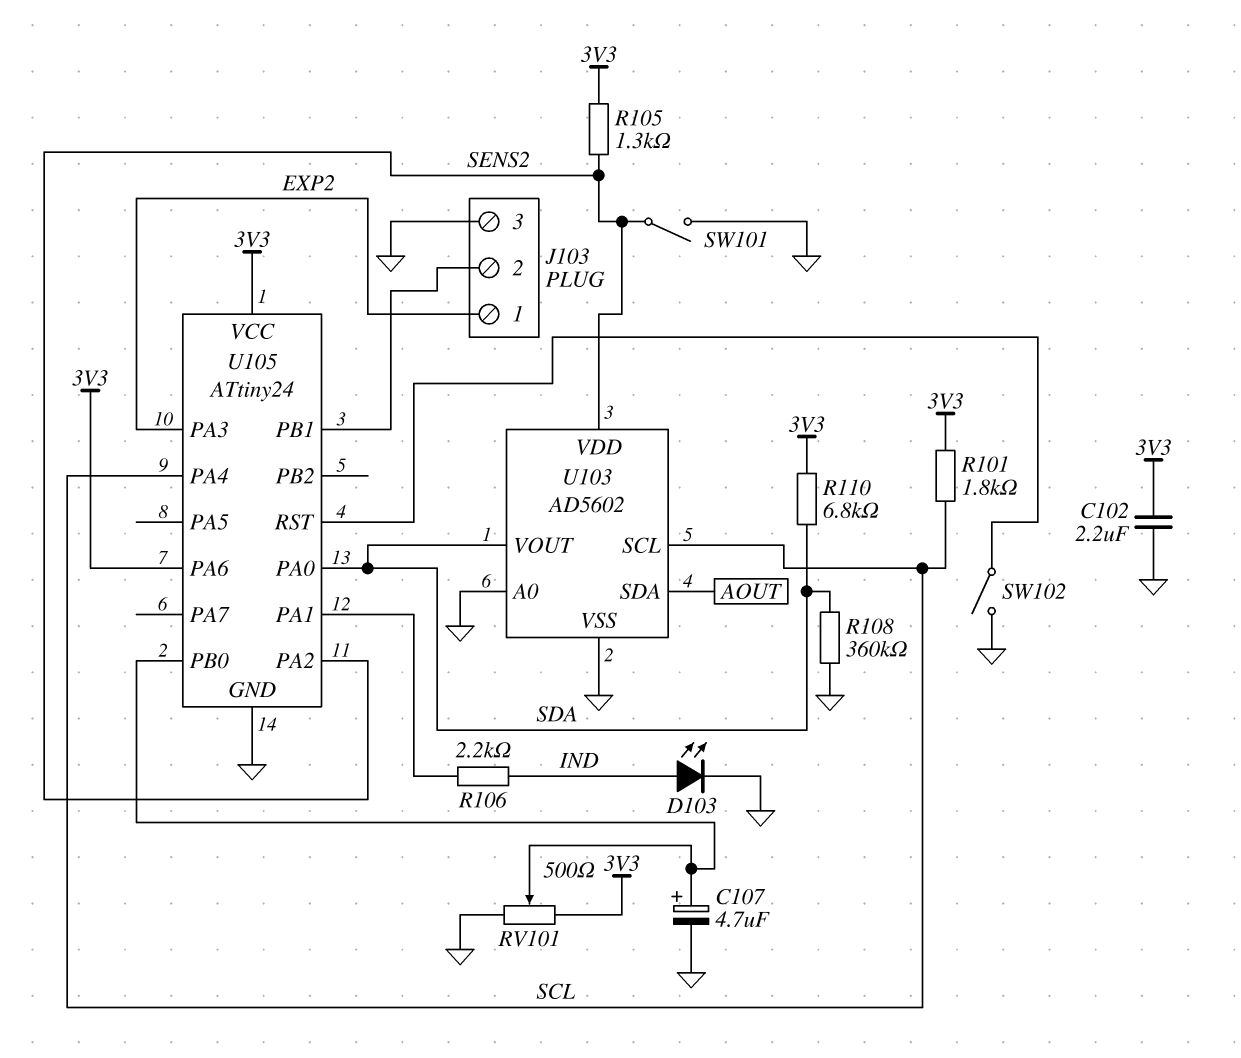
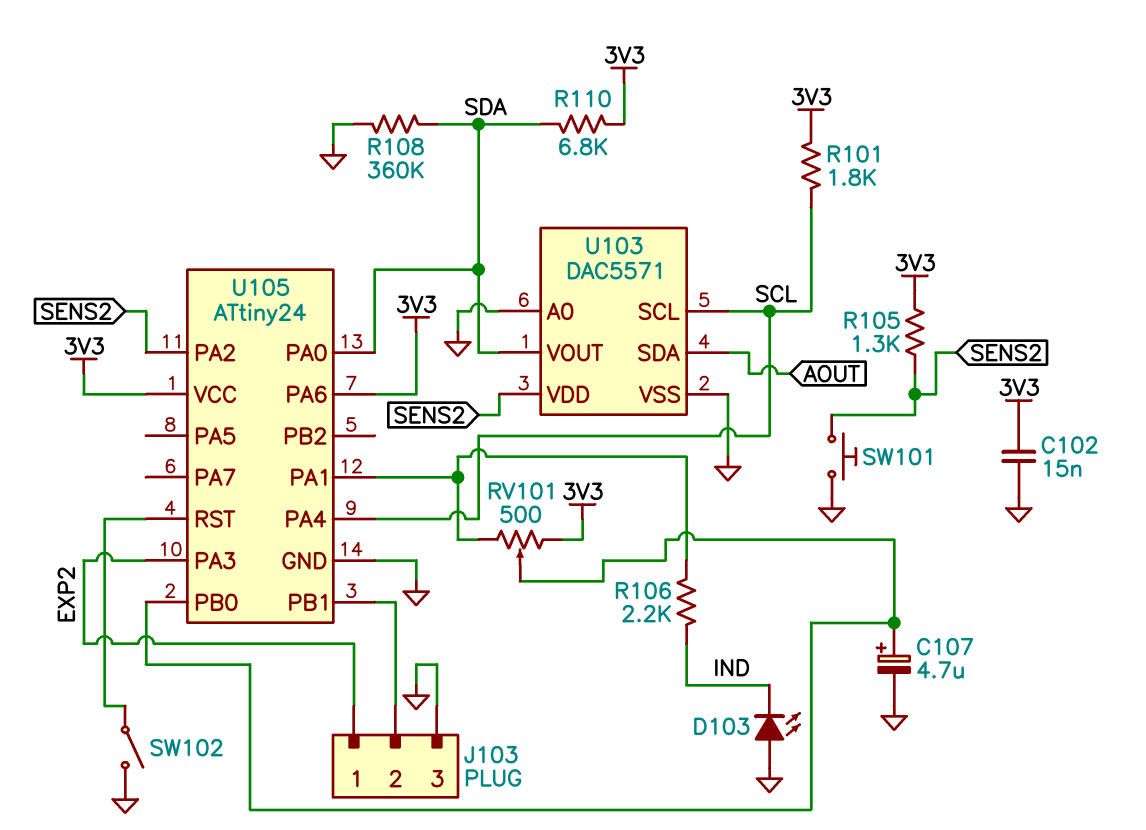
C102: 2.2uF (3V3, GND) -> 15nF (3V3, GND)
D103: LED (A IND, K GND) -> LED (A GND, K IND)
RV101: 500 (3V3, GND, wiper U105/PB0) -> 500 (3V3, U105/PA1, wiper U105/PB0)
SW101: switch (GND, SENS2) -> button (GND, SENS2)
U103: AD5602 -> DAC5571

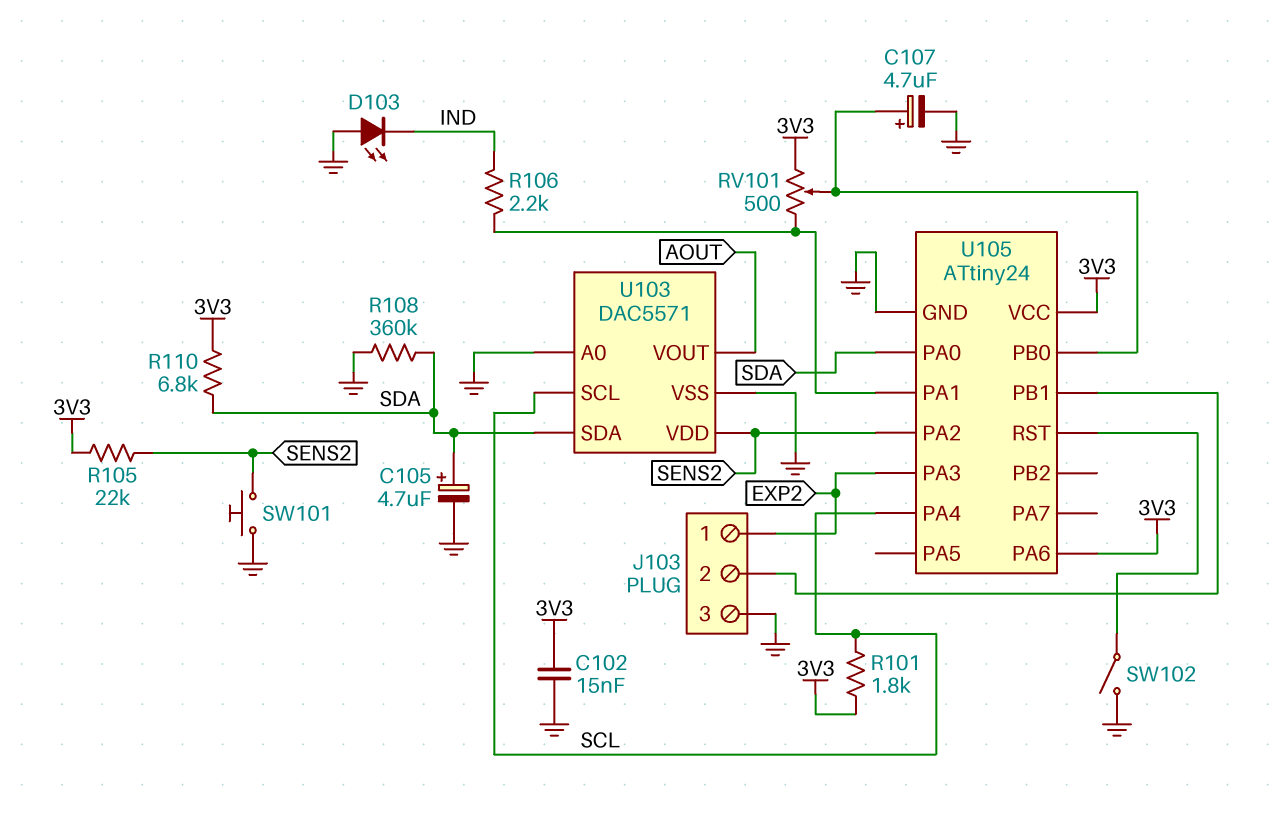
C105: none -> 4.7uF (plus SDA, minus GND)
R105: 1.3k (3V3, SENS2) -> 22k (3V3, SENS2)
U103 pin SDA: AOUT -> SDA
U103 pin VOUT: SDA -> AOUT

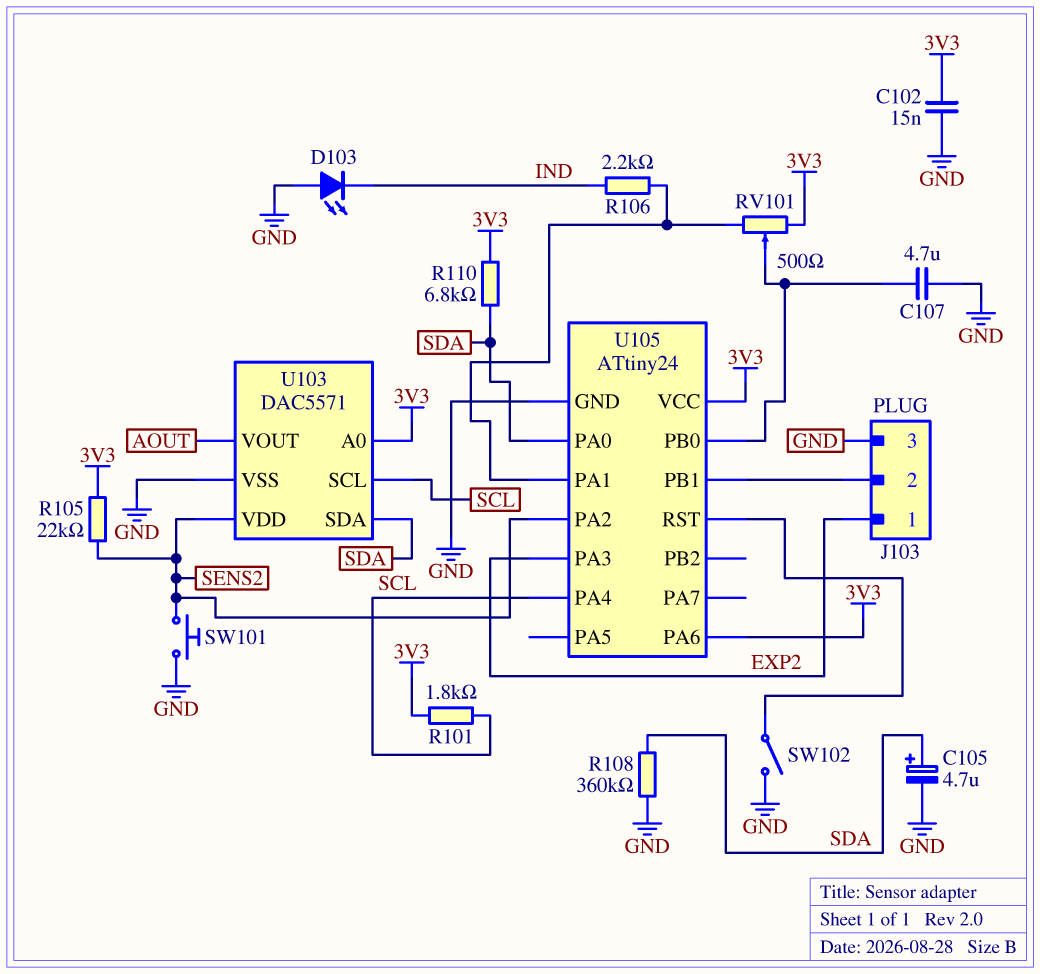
C107: 4.7uF (plus U105/PB0, minus GND) -> 4.7uF (GND, U105/PB0)
U103 pin A0: GND -> 3V3

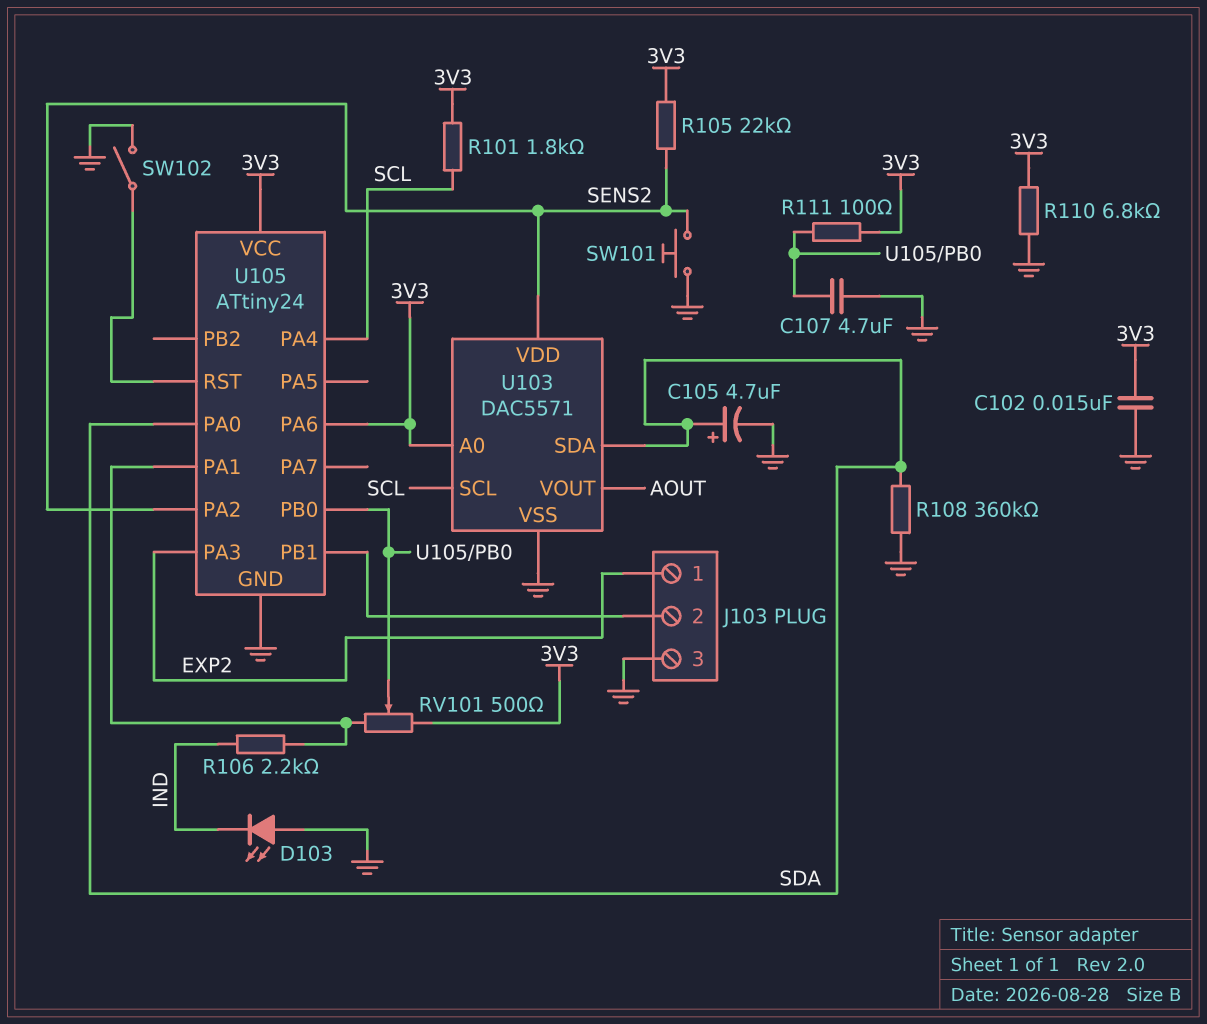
R110: 6.8k (3V3, SDA) -> 6.8k (3V3, GND)
R111: none -> 100 (3V3, U105/PB0)

